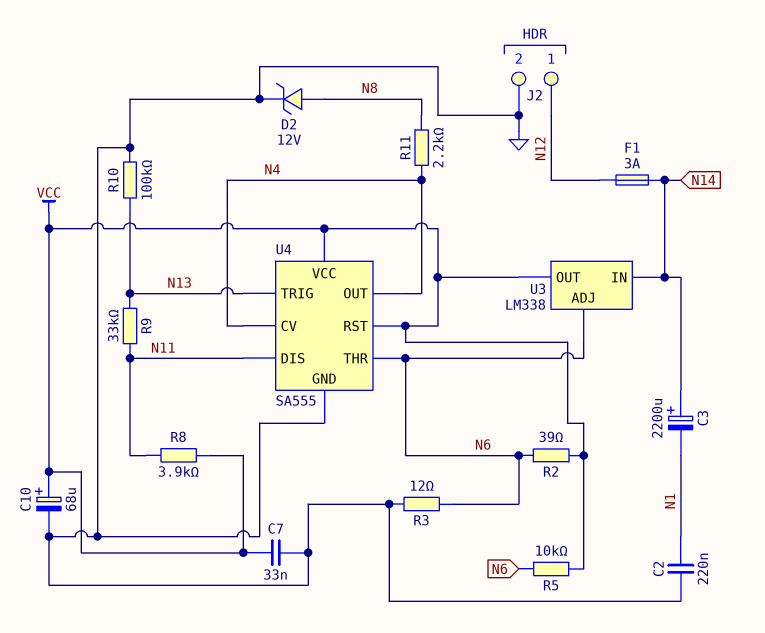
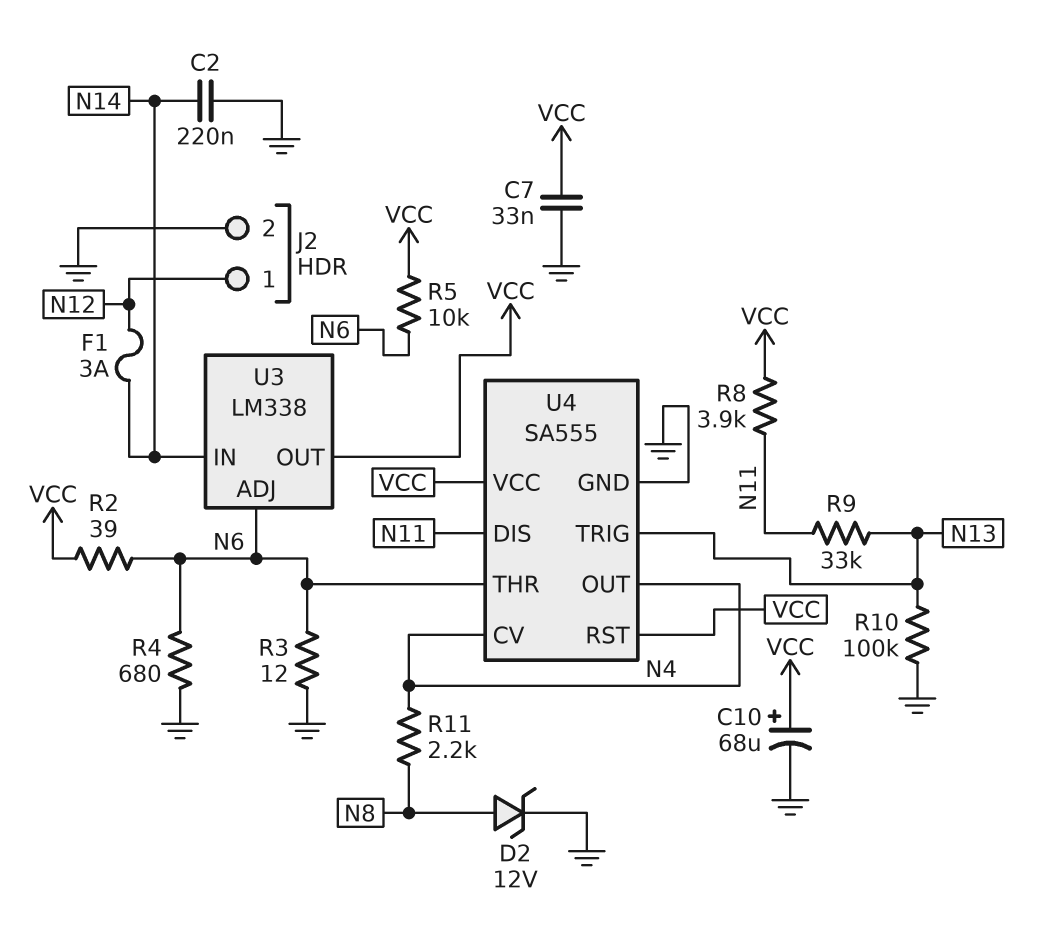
C2: 220nF (GND, N1) -> 220nF (GND, N14)
C3: 2200uF (plus N14, minus N1) -> none
R4: none -> 680 (GND, N6)

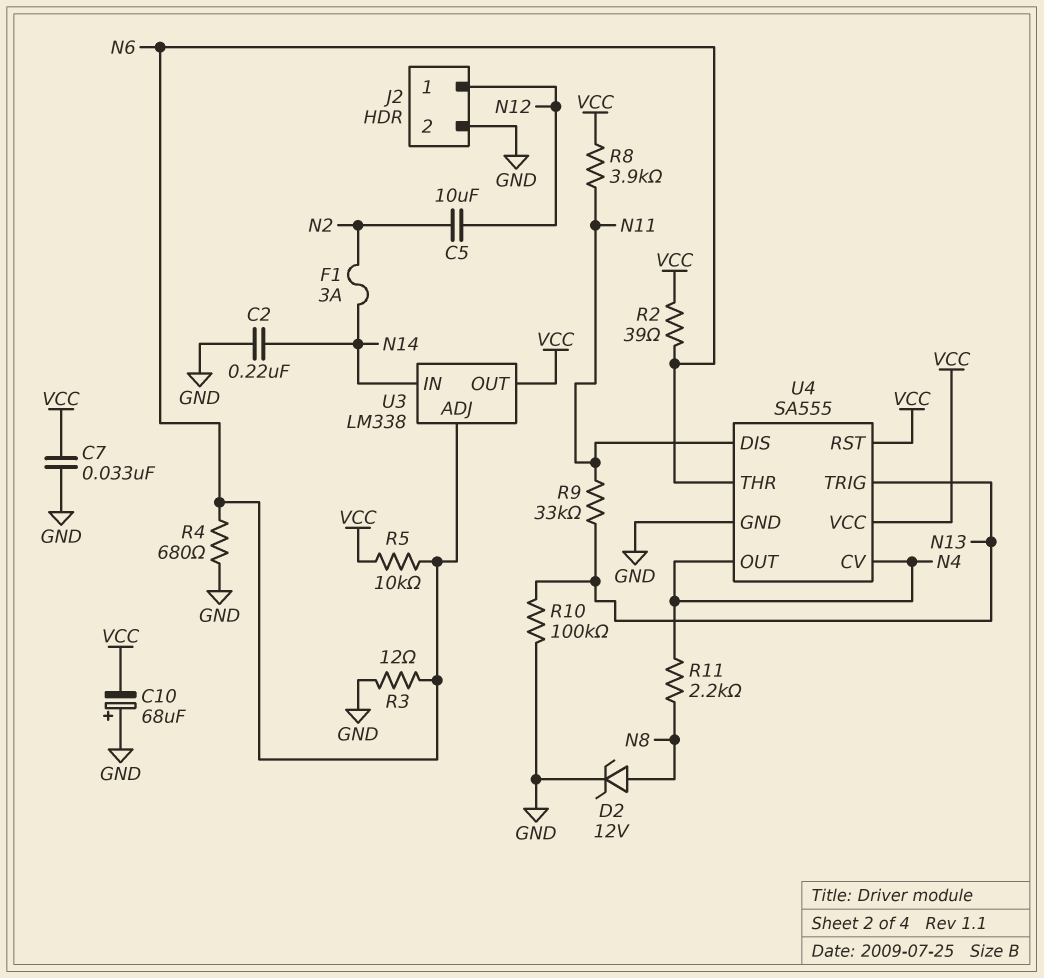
C5: none -> 10uF (N2, N12)
C10: 68uF (plus VCC, minus GND) -> 68uF (plus GND, minus VCC)
F1: 3A (N12, N14) -> 3A (N2, N14)

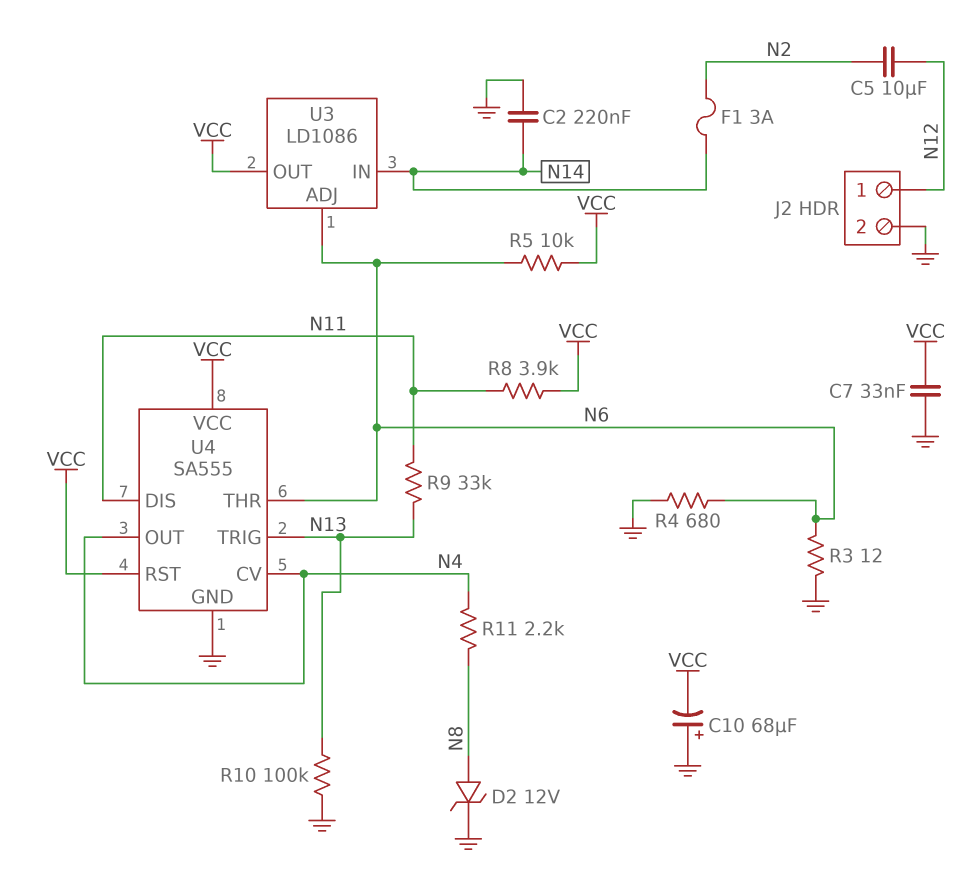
R2: 39 (N6, VCC) -> none
U3: LM338 -> LD1086

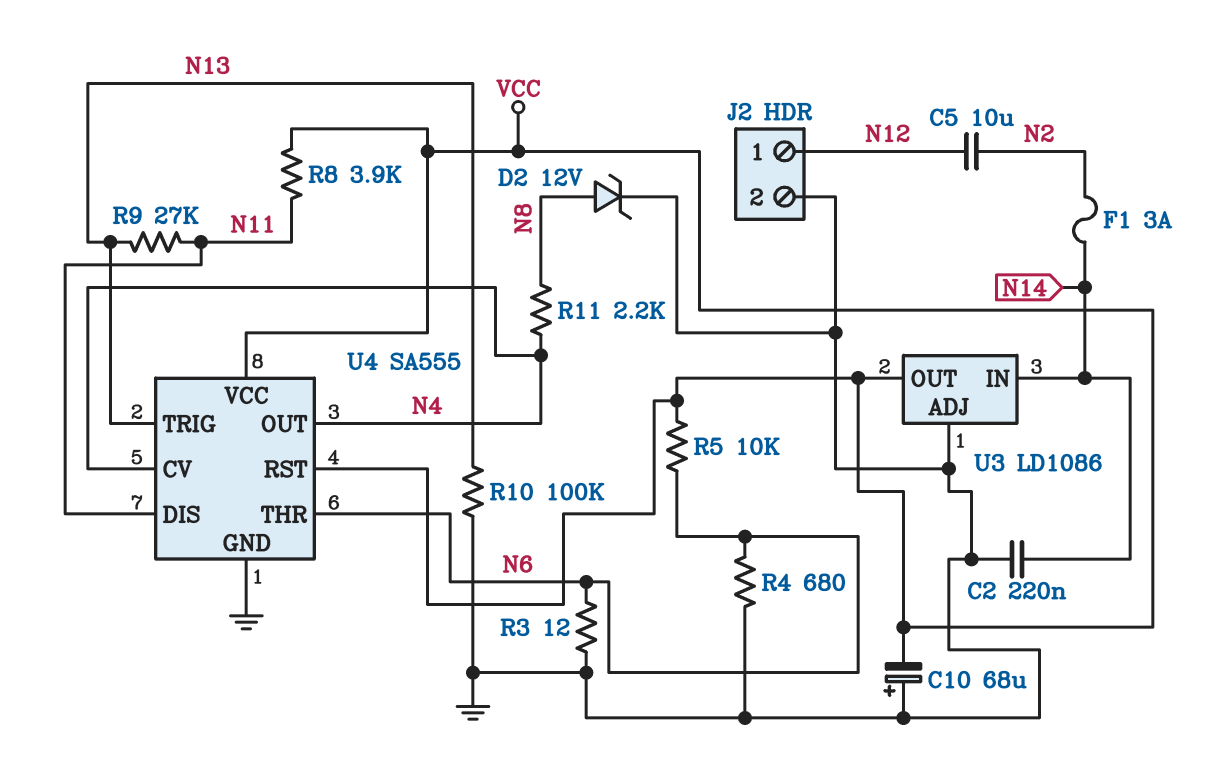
C7: 33nF (GND, VCC) -> none
R9: 33k (N11, N13) -> 27k (N11, N13)
U3 pin ADJ: N6 -> GND

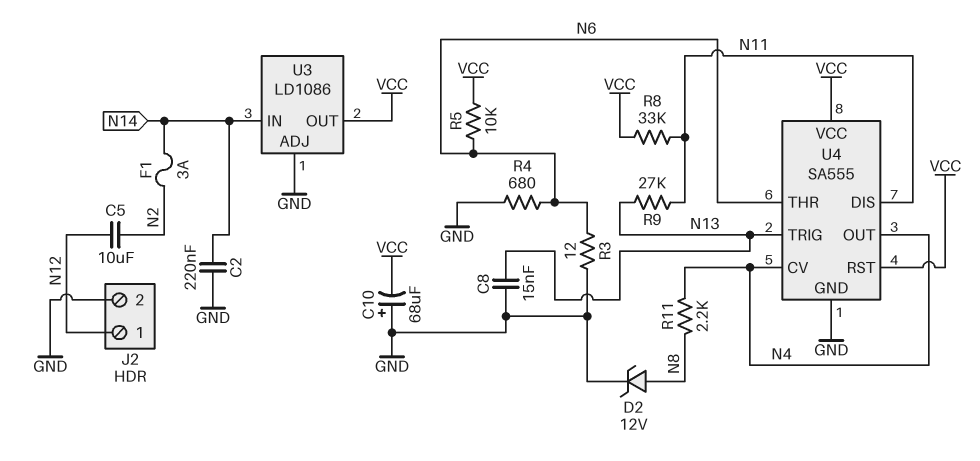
C8: none -> 15nF (GND, N13)
R8: 3.9k (N11, VCC) -> 33k (N11, VCC)
R10: 100k (GND, N13) -> none

